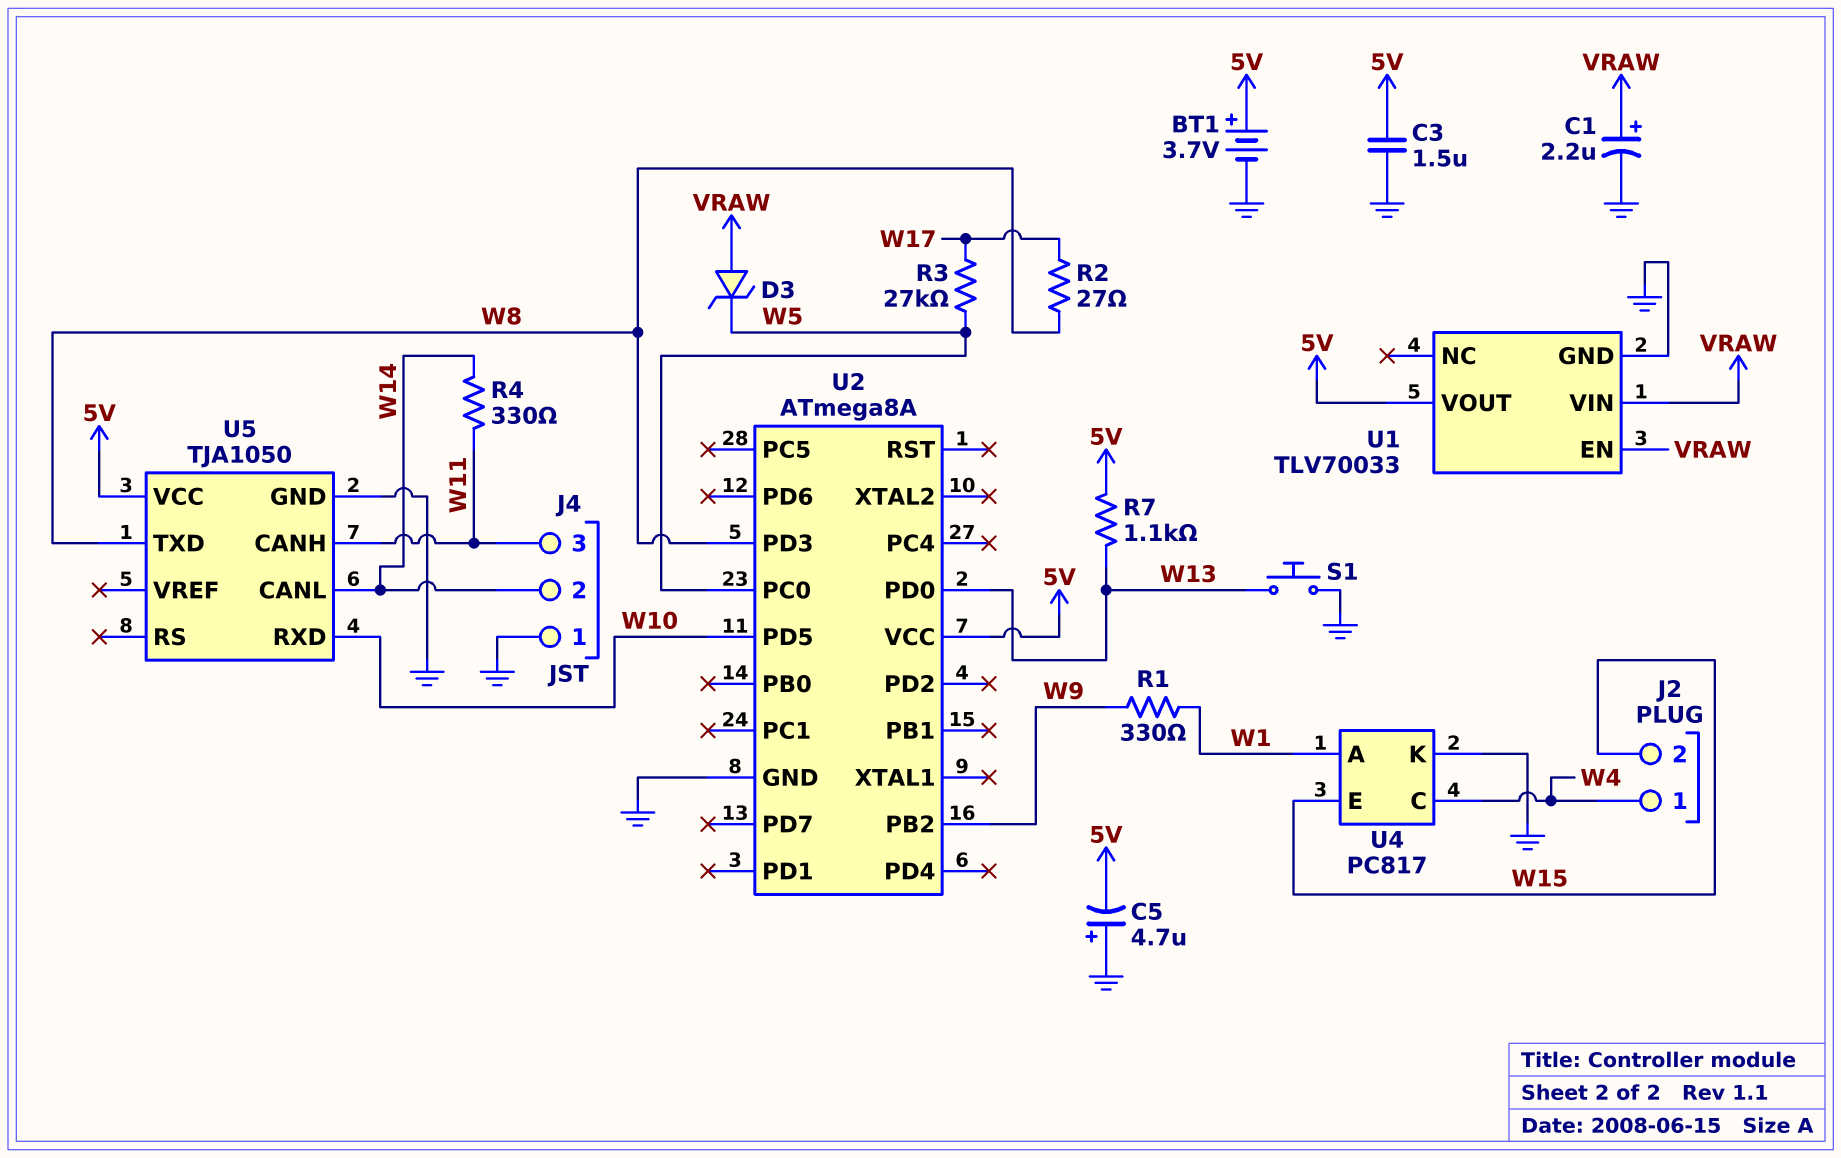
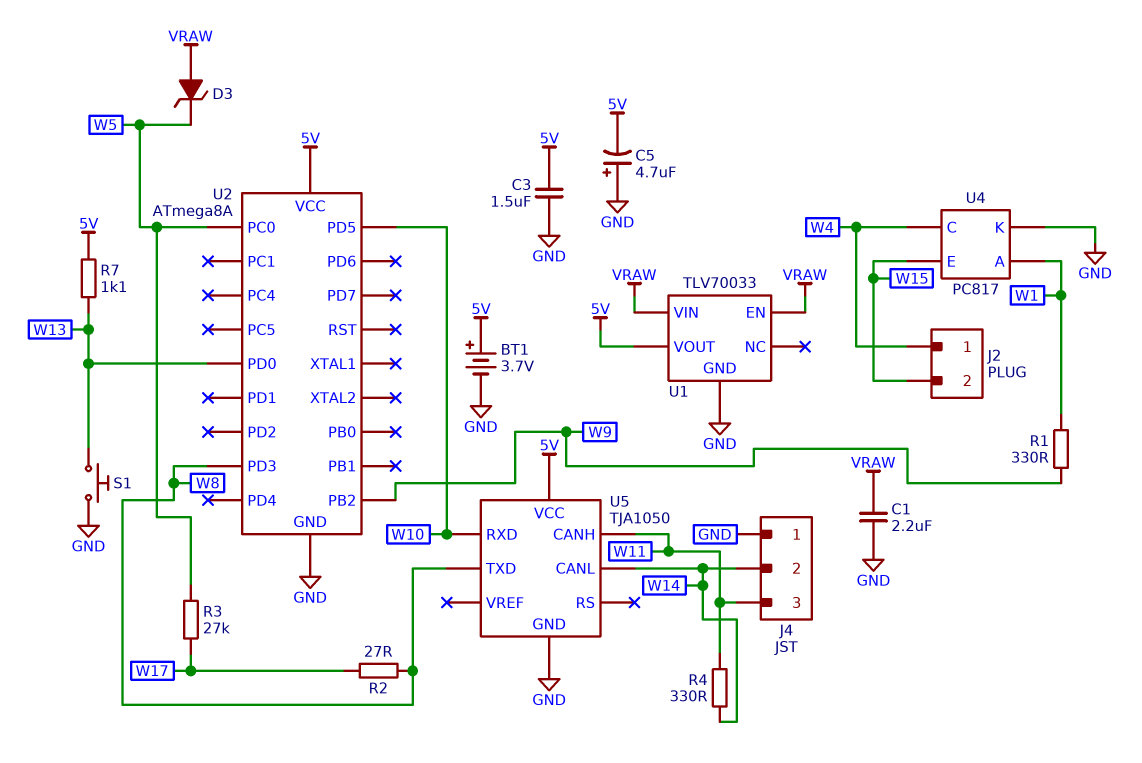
C1: 2.2uF (plus VRAW, minus GND) -> 2.2uF (GND, VRAW)

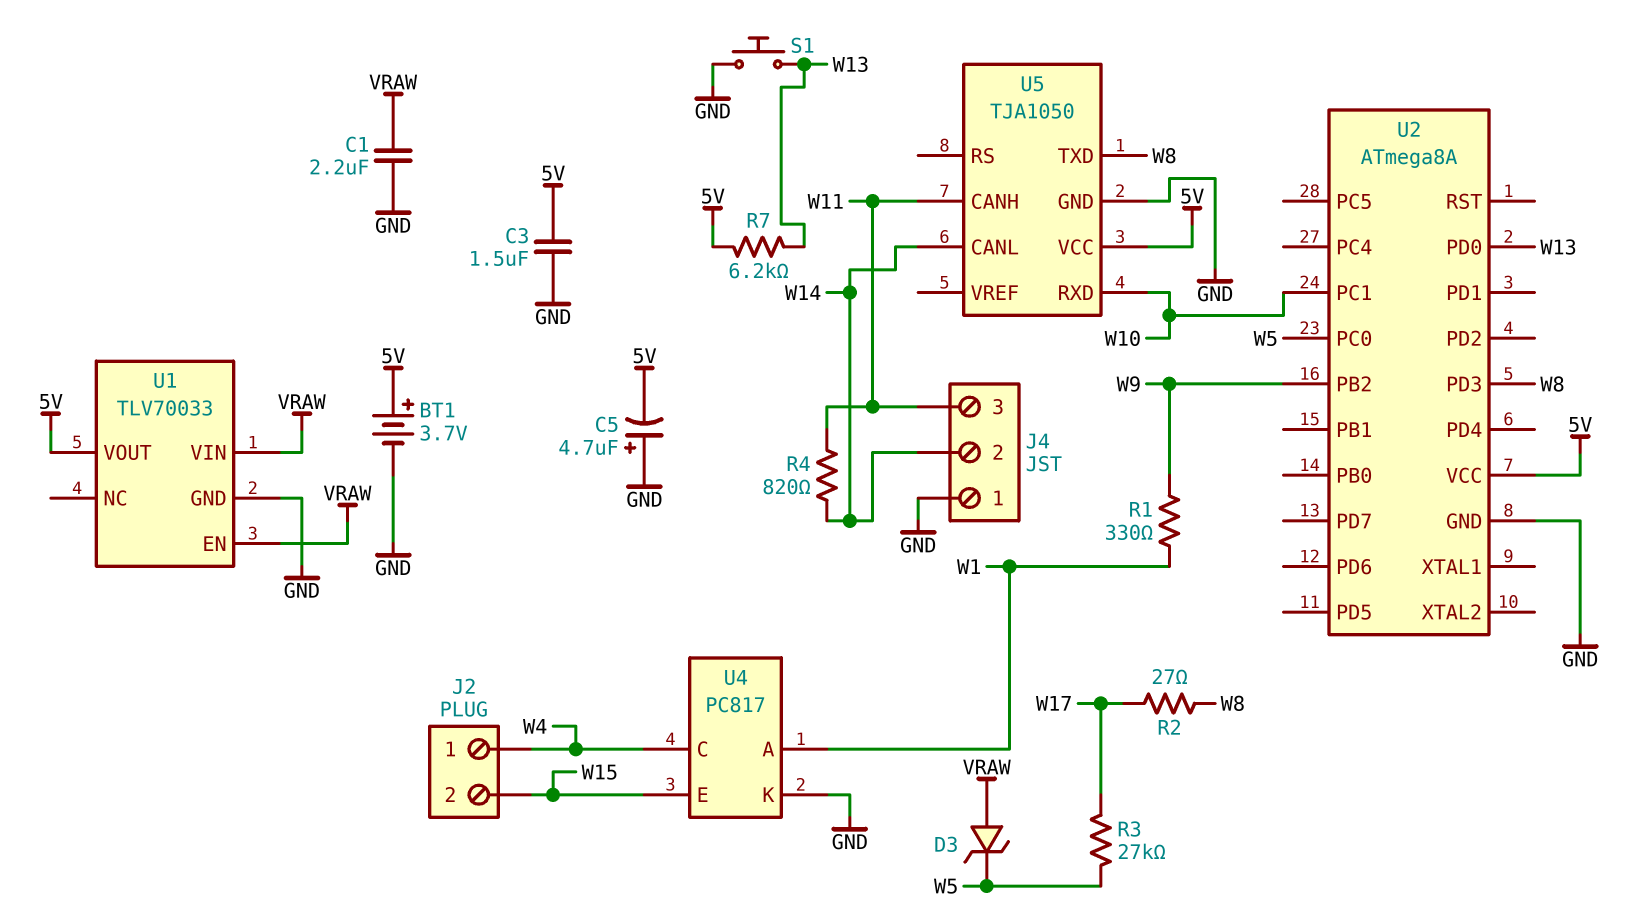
R4: 330 (W11, W14) -> 820 (W11, W14)
R7: 1.1k (5V, W13) -> 6.2k (5V, W13)
U2 pin PC1: none -> W10
U2 pin PD5: W10 -> none

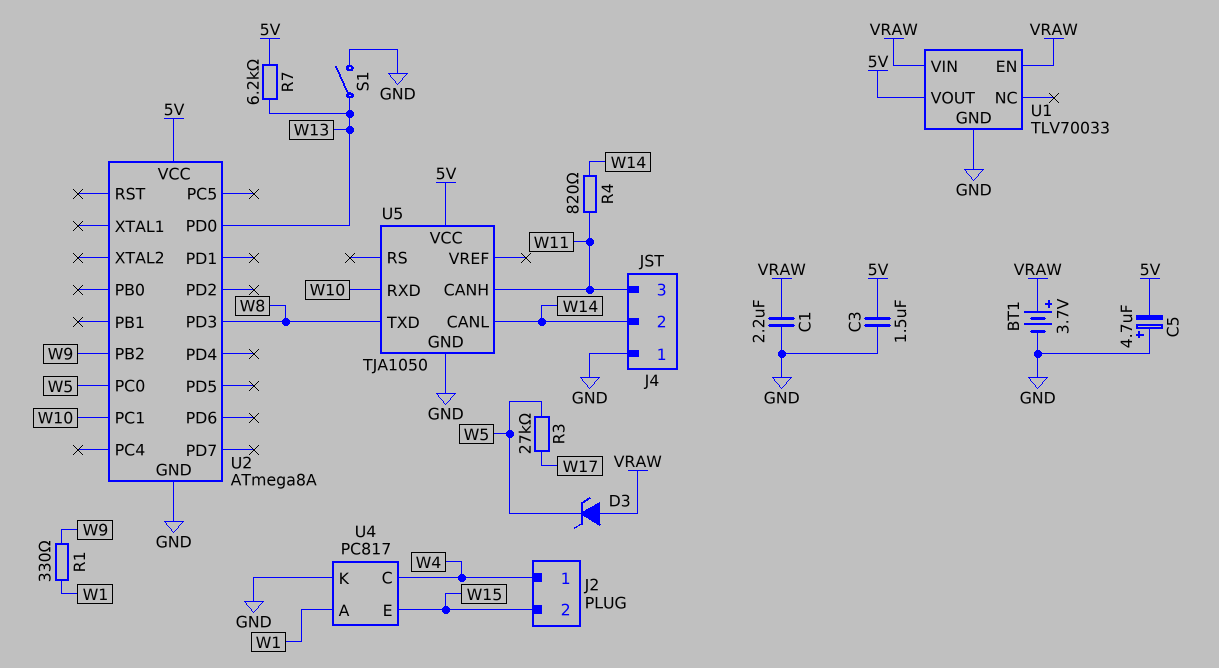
BT1: 3.7V (plus 5V, minus GND) -> 3.7V (plus VRAW, minus GND)
R2: 27 (W8, W17) -> none
S1: button (GND, W13) -> switch (GND, W13)

